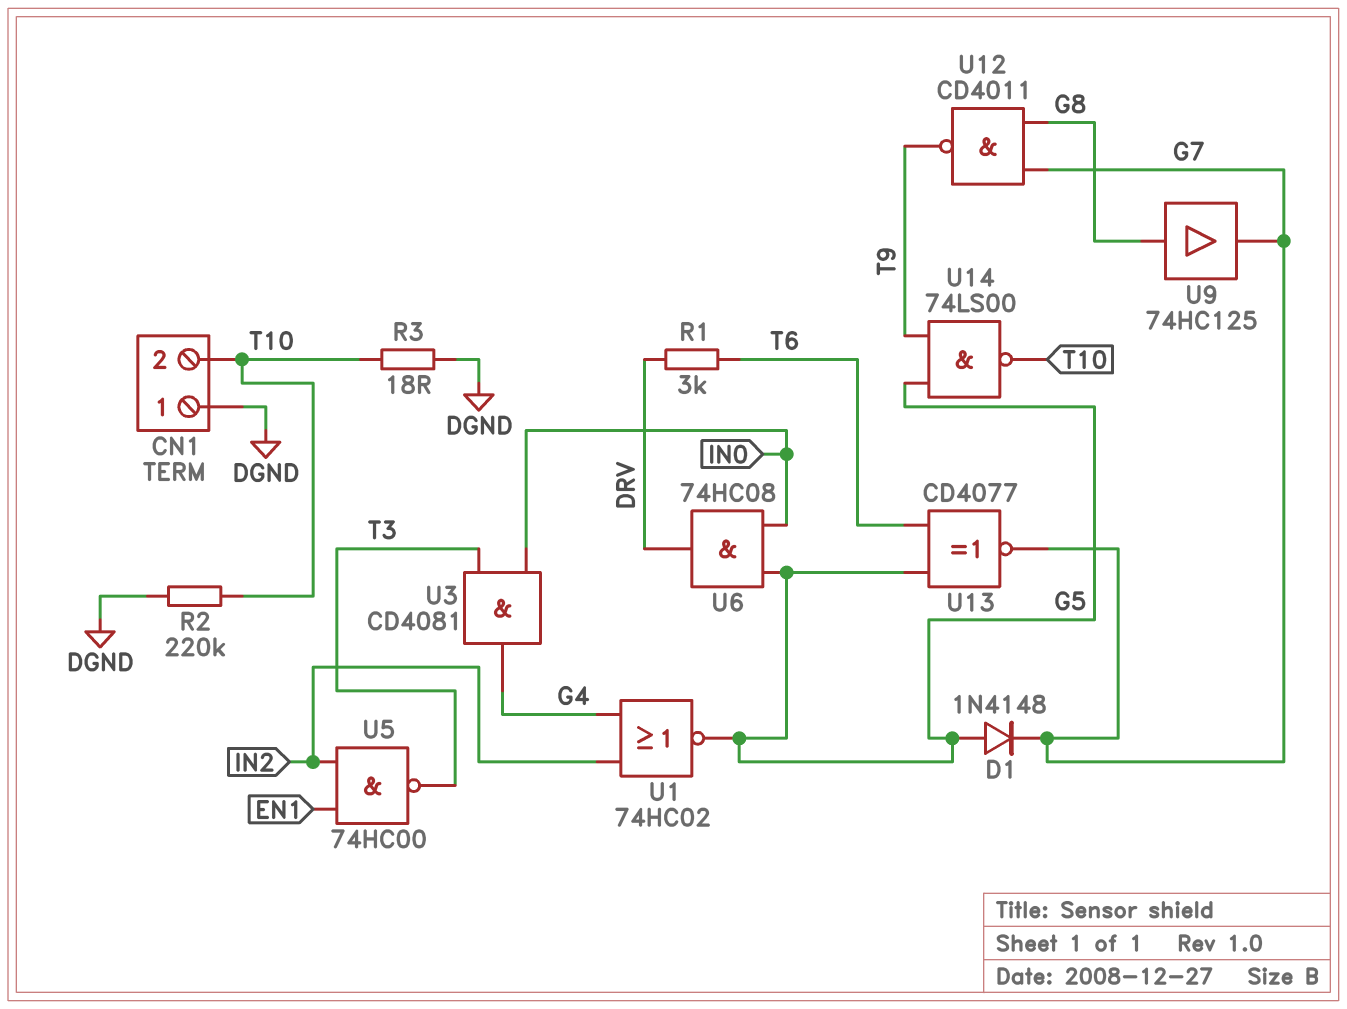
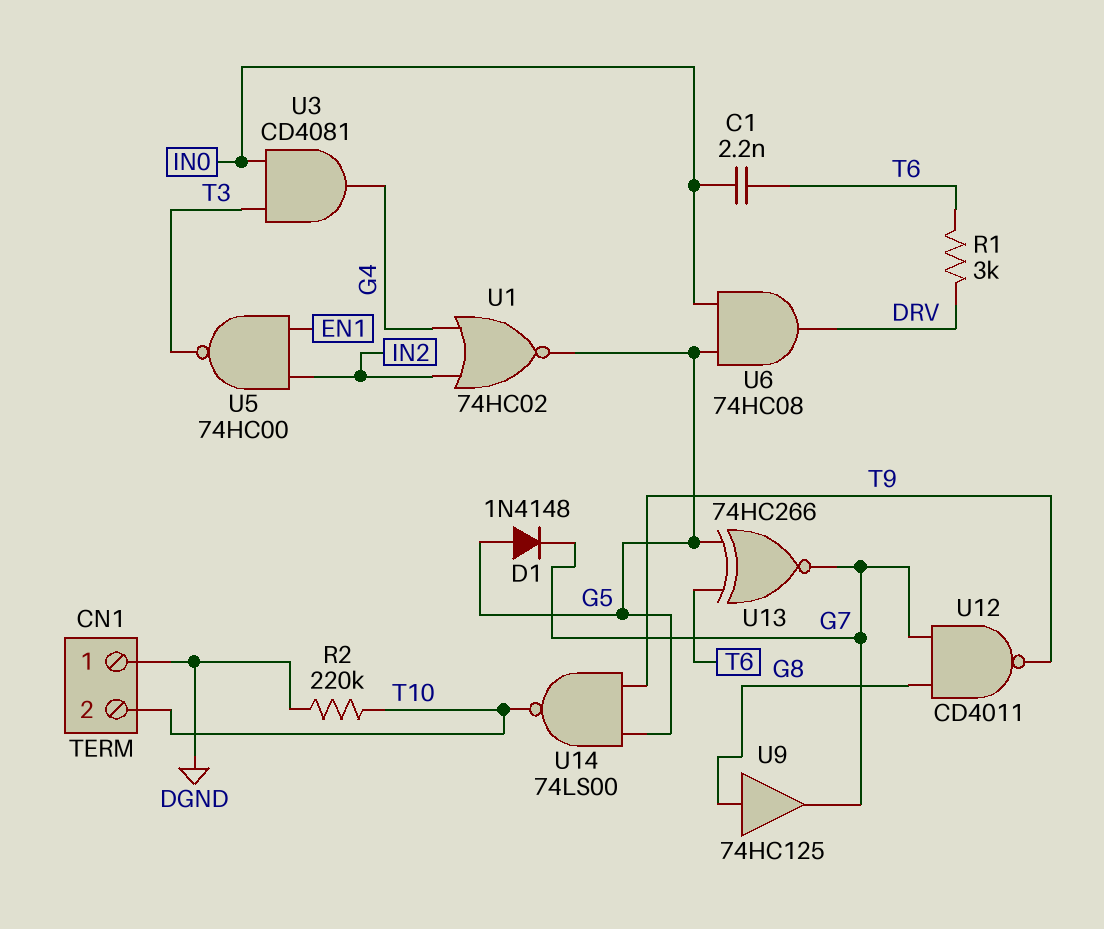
C1: none -> 2.2nF (IN0, T6)
R3: 18 (DGND, T10) -> none
U13: XNOR CD4077 (in G5, in T6, out G7) -> XNOR 74HC266 (in G5, in T6, out G7)

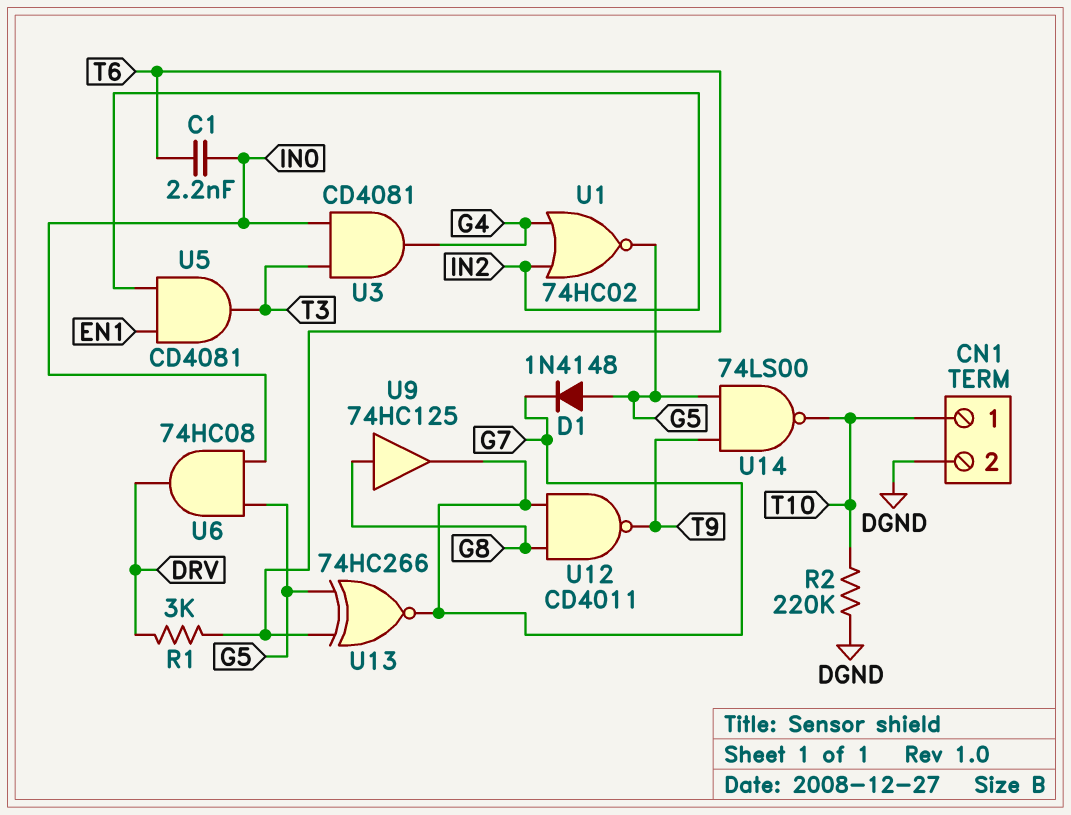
CN1 pin 1: DGND -> T10
CN1 pin 2: T10 -> DGND
U5: NAND 74HC00 (in EN1, in IN2, out T3) -> AND CD4081 (in EN1, in IN2, out T3)

